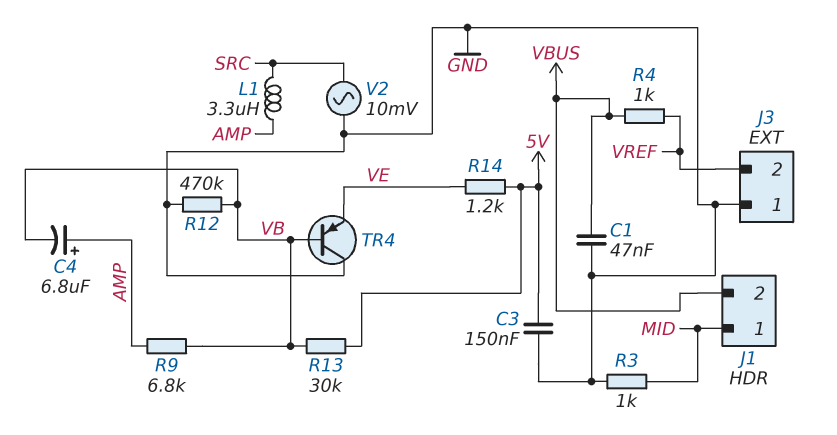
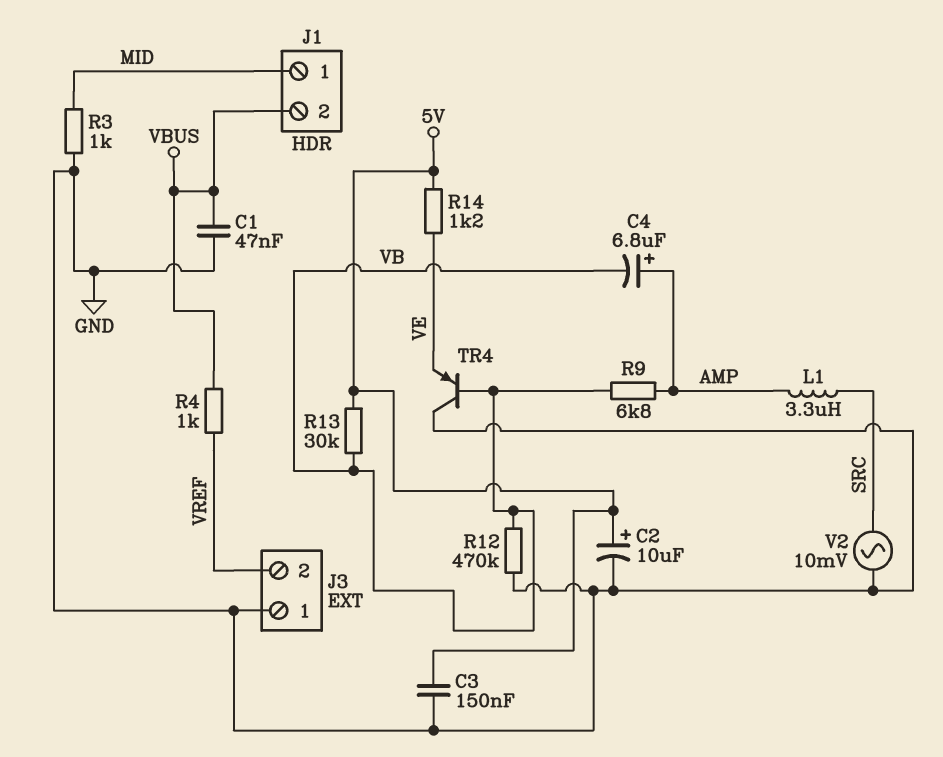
C2: none -> 10uF (plus 5V, minus GND)

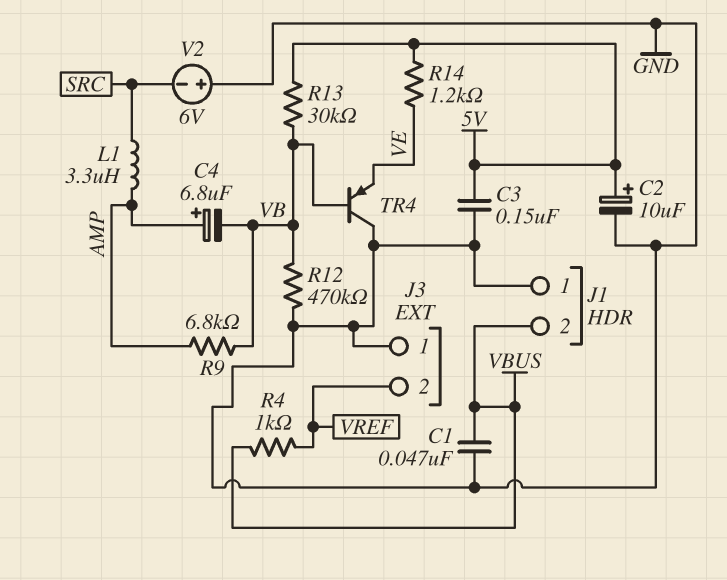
J1 pin 1: MID -> GND
R3: 1k (GND, MID) -> none
V2: AC 10mV (GND, SRC) -> 6V (plus GND, minus SRC)

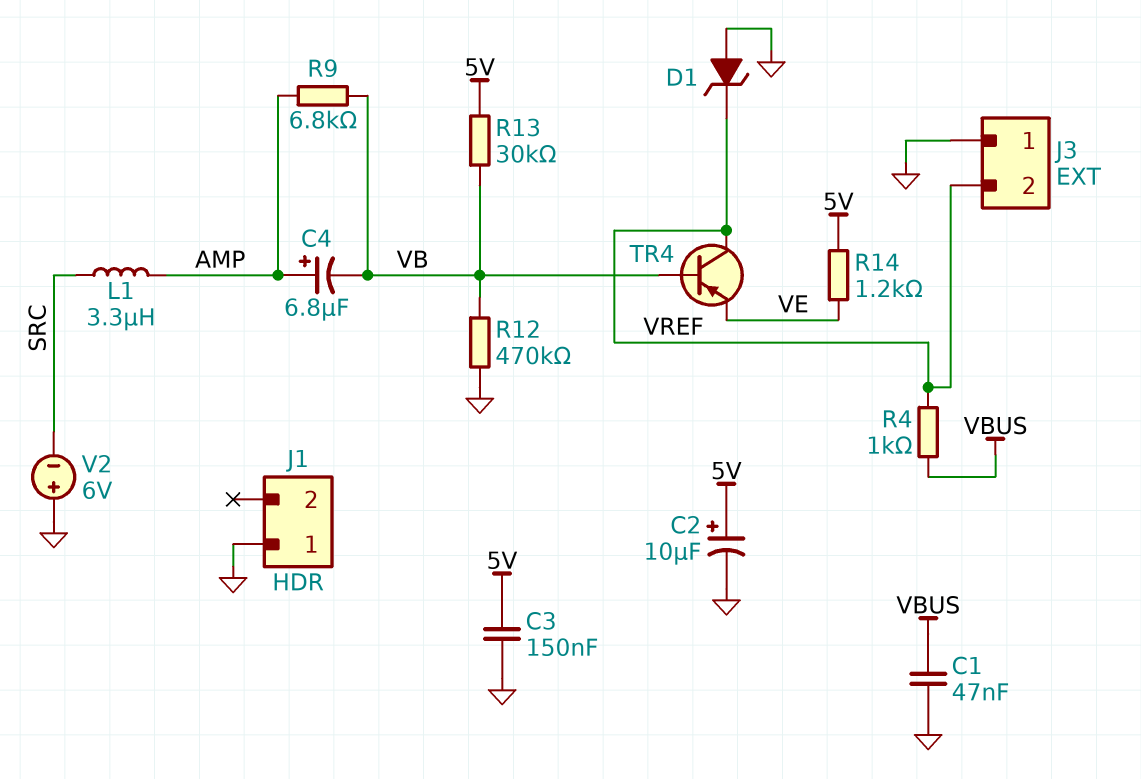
D1: none -> zener (A GND, K VREF)
J1 pin 2: VBUS -> none
TR4: PNP (B VB, C GND, E VE) -> PNP (B VB, C VREF, E VE)

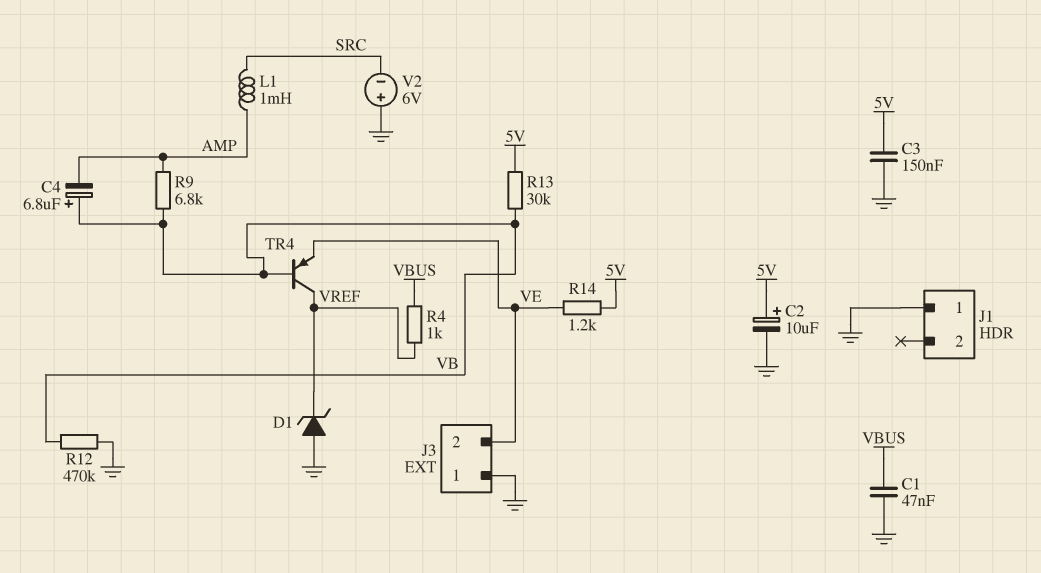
C4: 6.8uF (plus AMP, minus VB) -> 6.8uF (plus VB, minus AMP)
J3 pin 2: VREF -> VE
L1: 3.3uH (AMP, SRC) -> 1mH (AMP, SRC)

